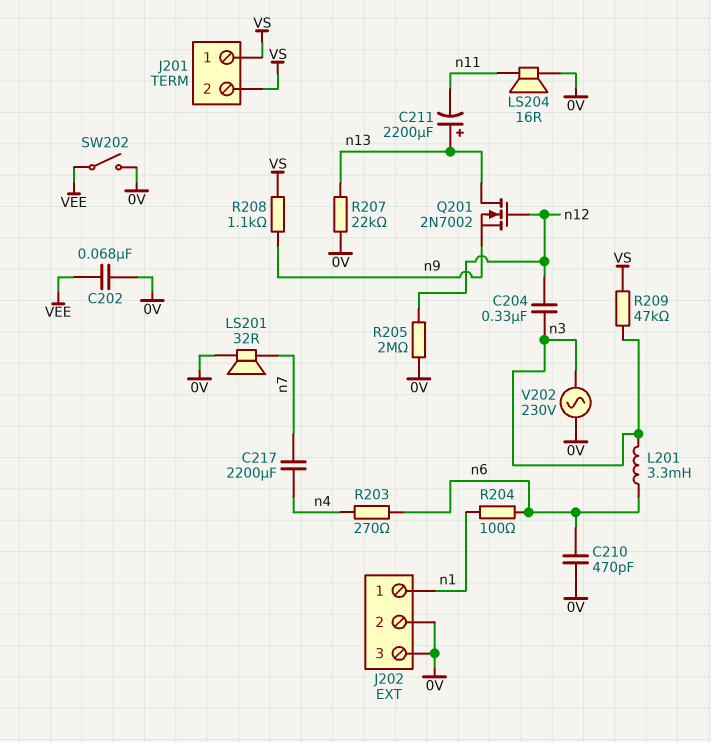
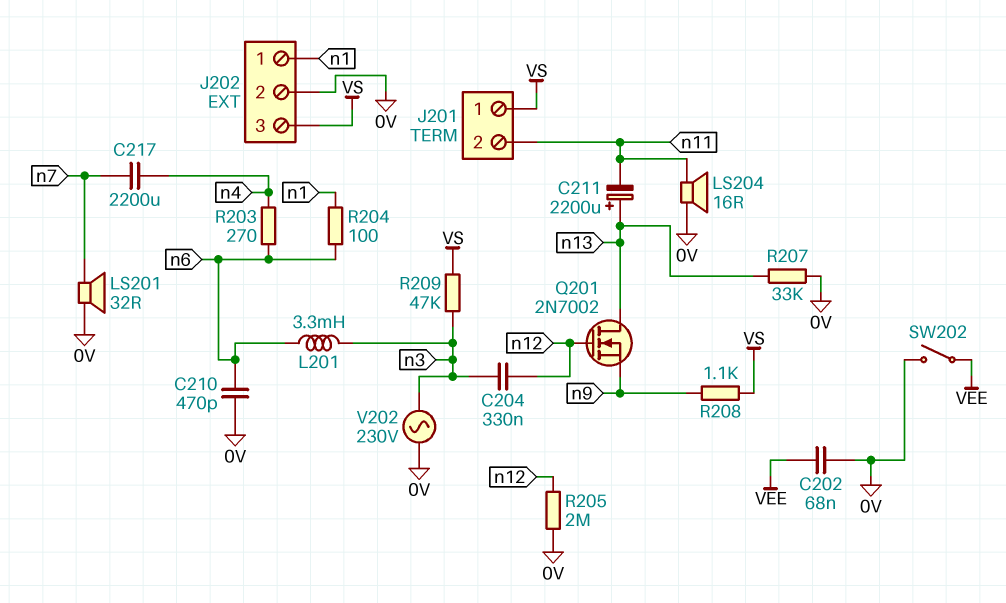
J201 pin 2: VS -> n11
J202 pin 3: 0V -> VS
R207: 22k (0V, n13) -> 33k (0V, n13)

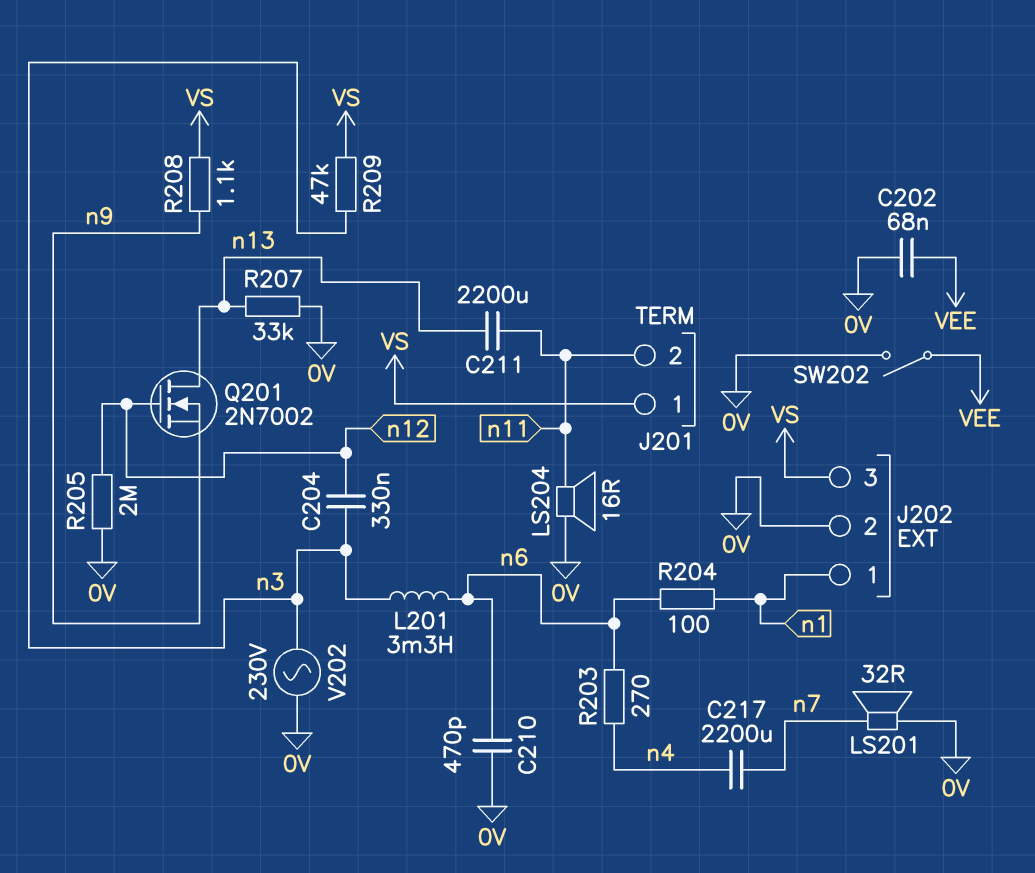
C211: 2200uF (plus n13, minus n11) -> 2200uF (n11, n13)

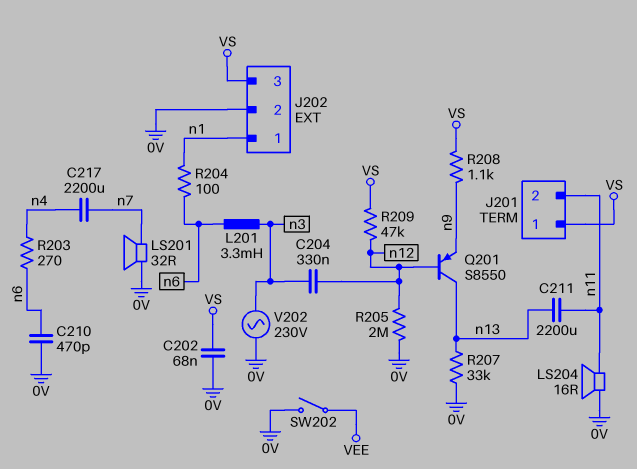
C202: 68nF (0V, VEE) -> 68nF (0V, VS)
Q201: NMOS 2N7002 (G n12, D n13, S n9) -> PNP S8550 (B n12, C n13, E n9)
R209: 47k (VS, n3) -> 47k (VS, n12)

